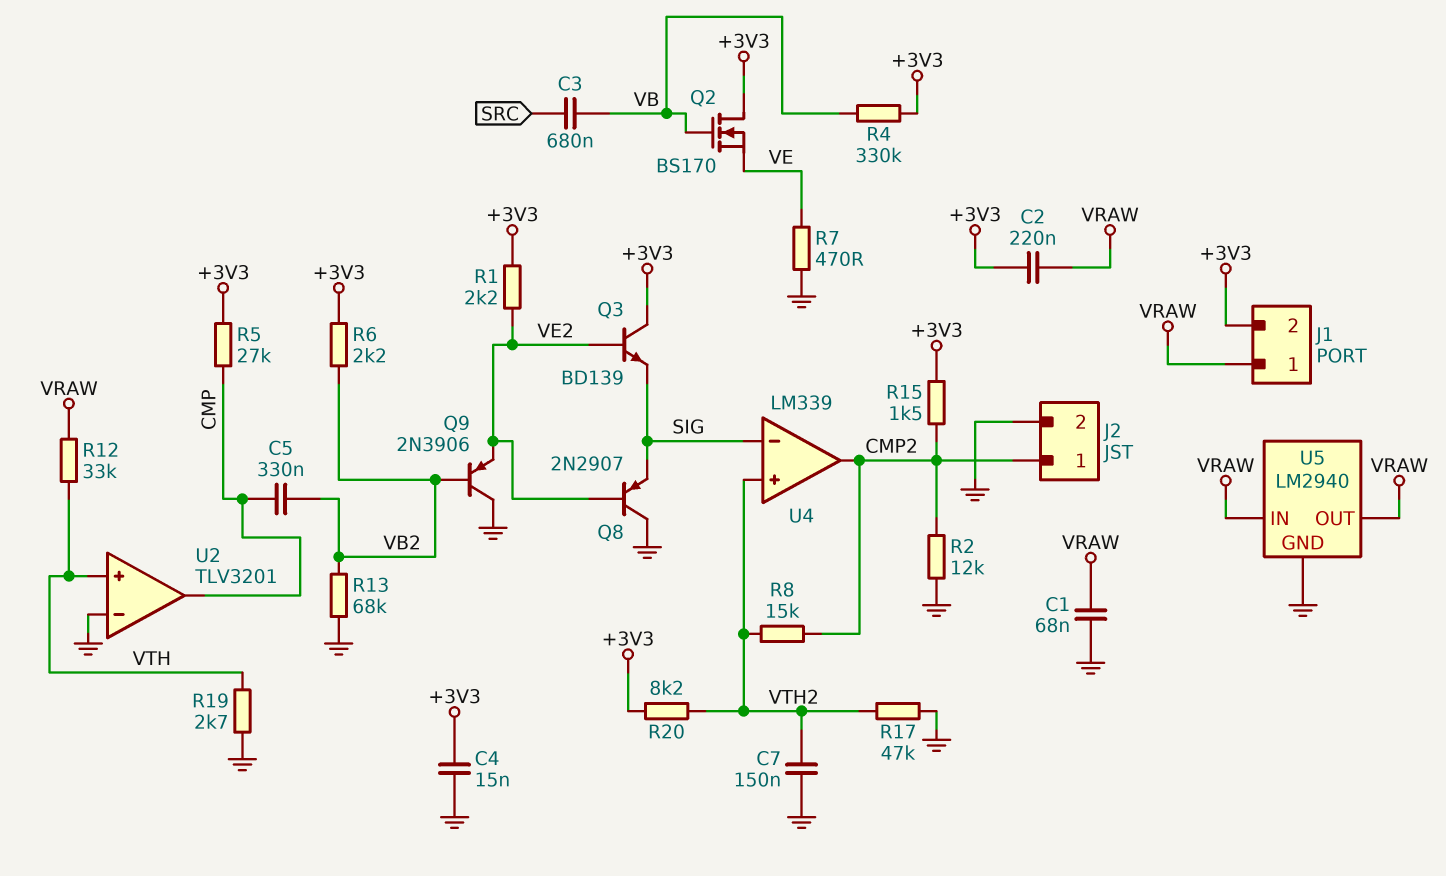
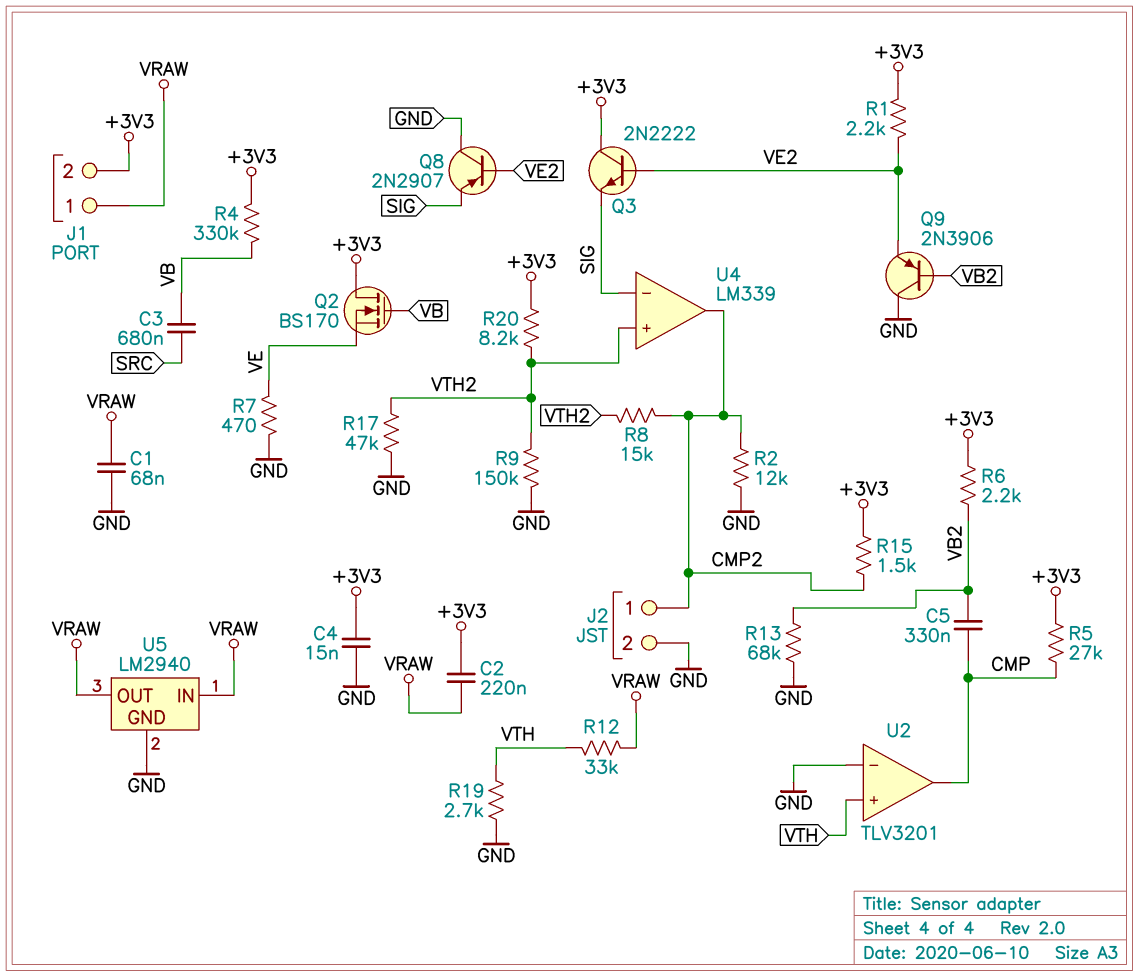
C7: 150nF (GND, VTH2) -> none
Q3: NPN BD139 (B VE2, C +3V3, E SIG) -> NPN 2N2222 (B VE2, C +3V3, E SIG)
R9: none -> 150k (GND, VTH2)

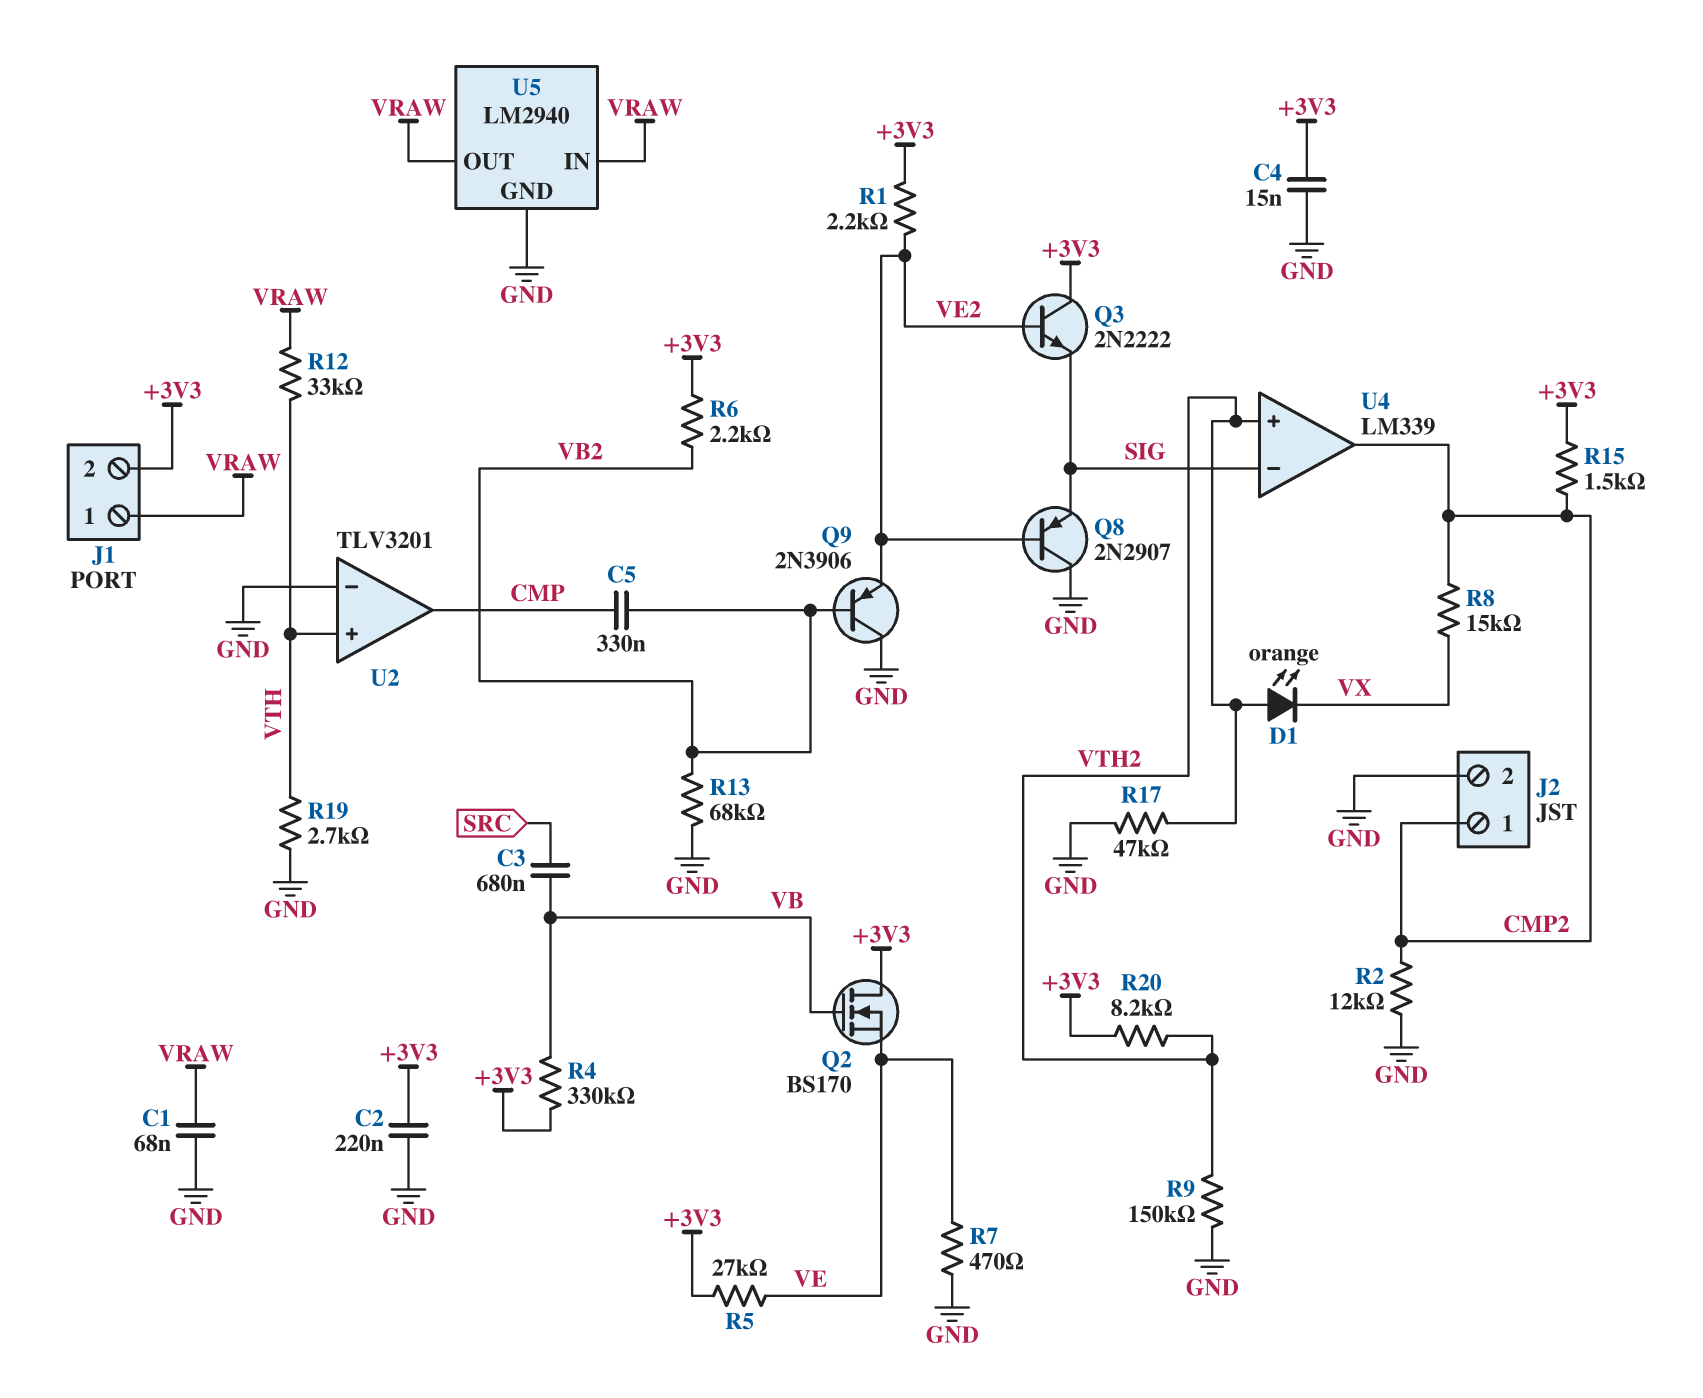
C2: 220nF (+3V3, VRAW) -> 220nF (+3V3, GND)
D1: none -> LED orange (A VTH2, K VX)
R5: 27k (+3V3, CMP) -> 27k (+3V3, VE)
R8: 15k (CMP2, VTH2) -> 15k (CMP2, VX)

